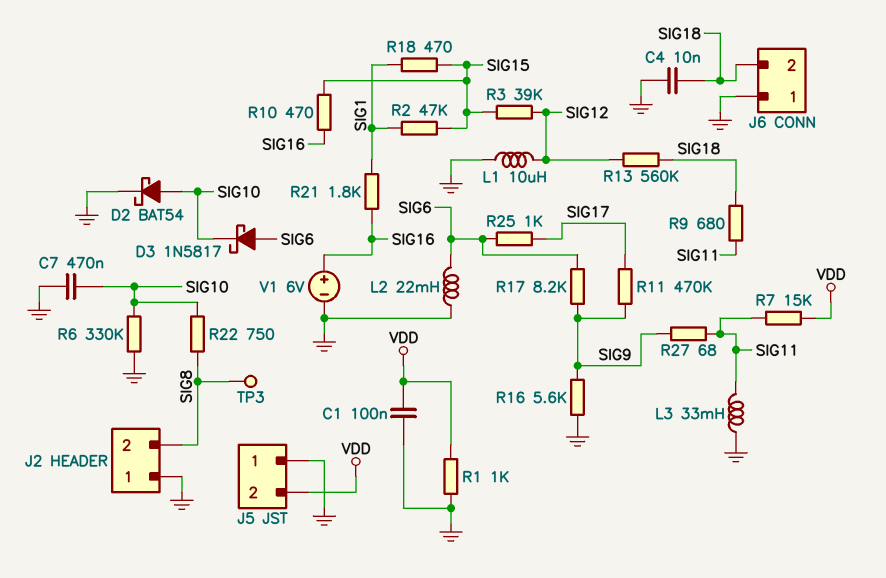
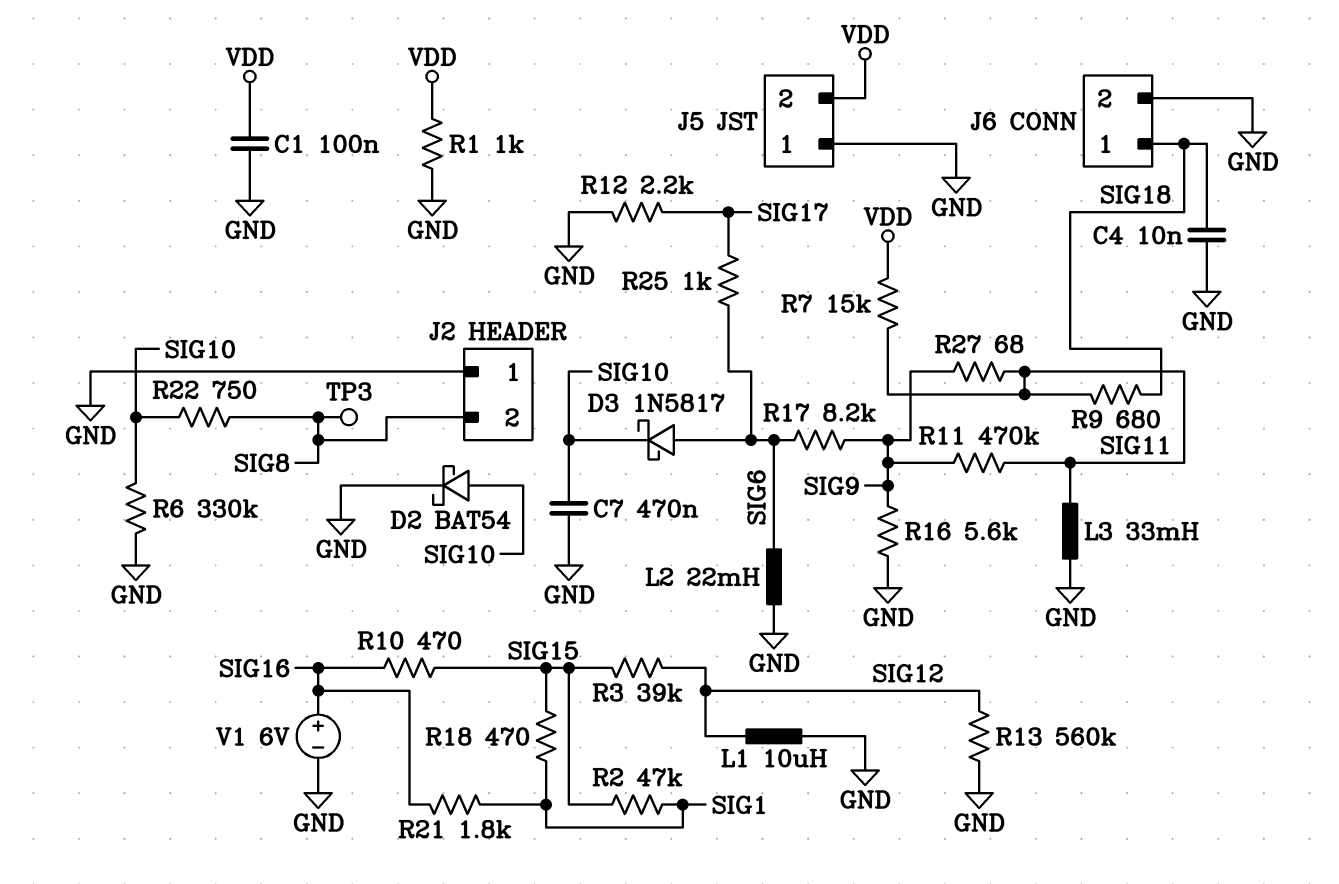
J6 pin 1: GND -> SIG18
J6 pin 2: SIG18 -> GND
R11: 470k (SIG9, SIG17) -> 470k (SIG9, SIG11)
R12: none -> 2.2k (GND, SIG17)
R13: 560k (SIG12, SIG18) -> 560k (GND, SIG12)

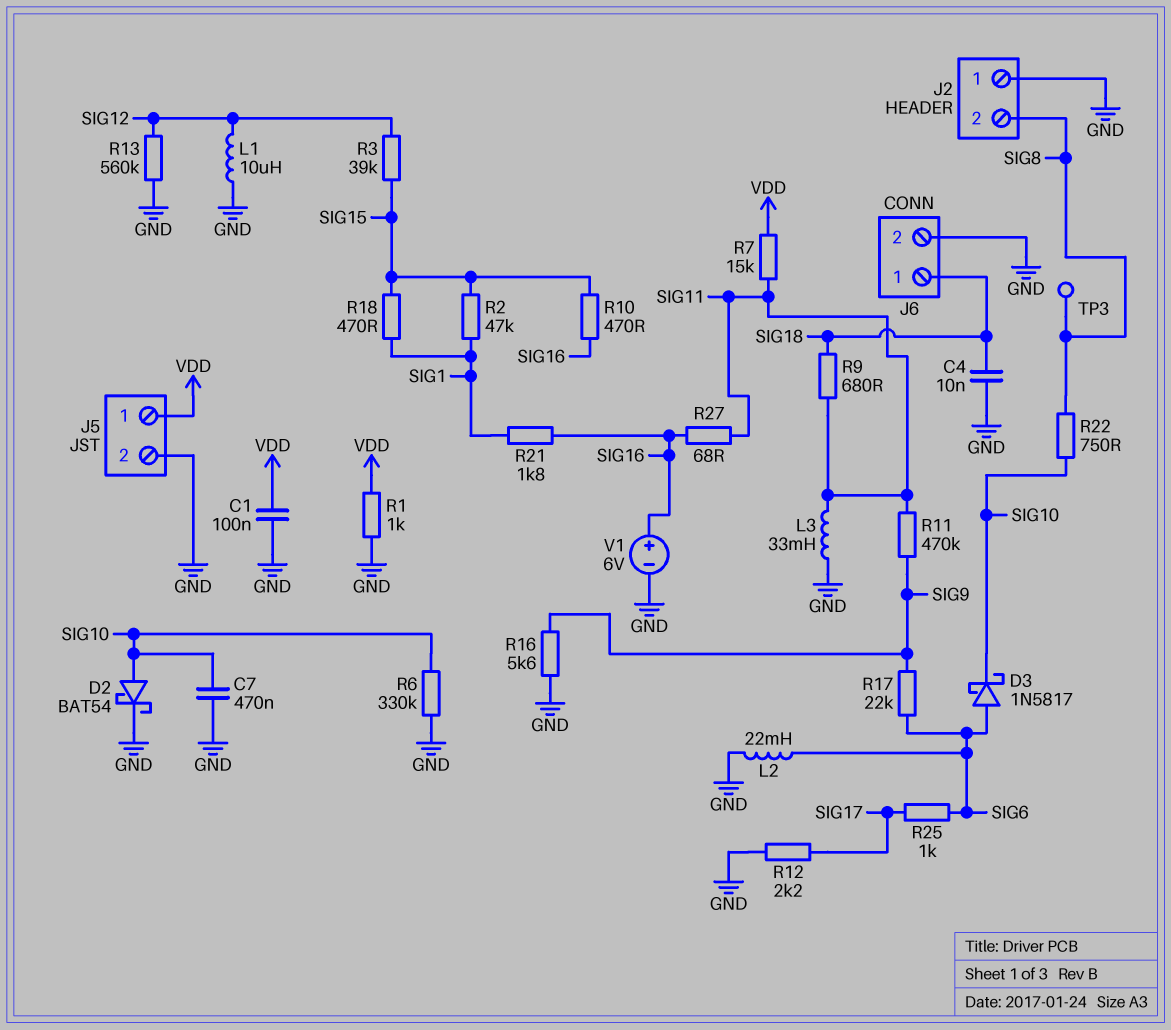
J5 pin 1: GND -> VDD
J5 pin 2: VDD -> GND
R17: 8.2k (SIG6, SIG9) -> 22k (SIG6, SIG9)
R27: 68 (SIG9, SIG11) -> 68 (SIG11, SIG16)

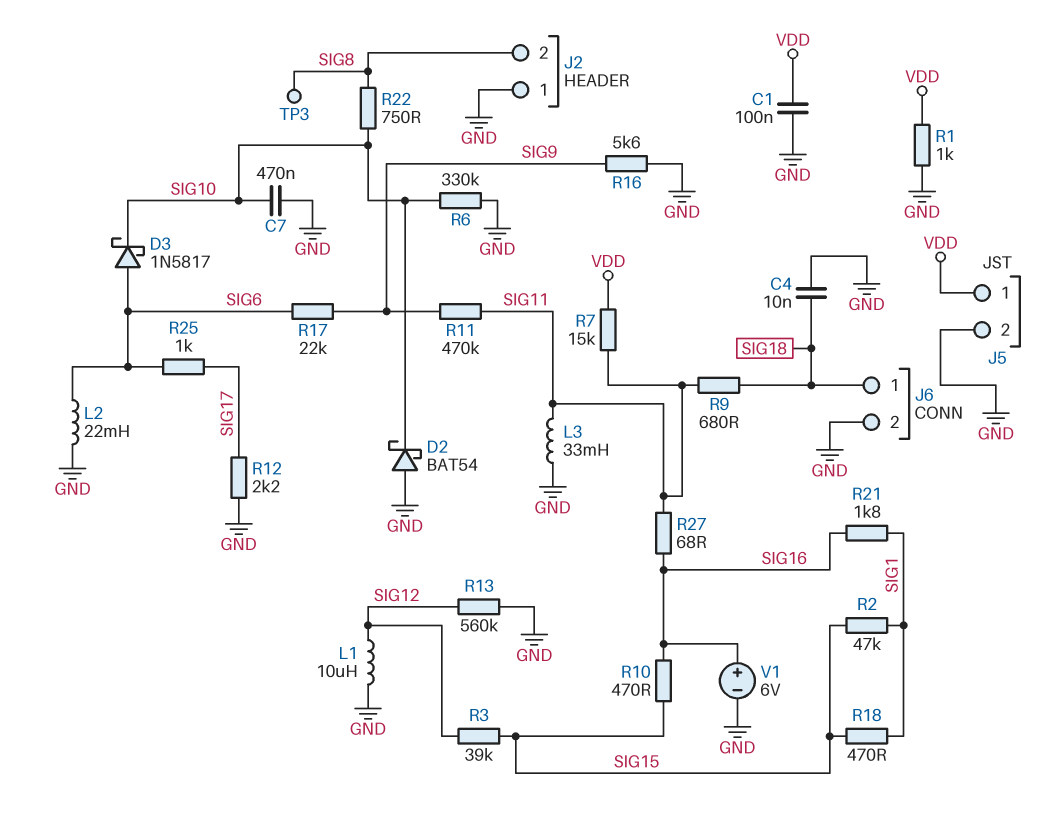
D2: schottky BAT54 (A SIG10, K GND) -> schottky BAT54 (A GND, K SIG10)

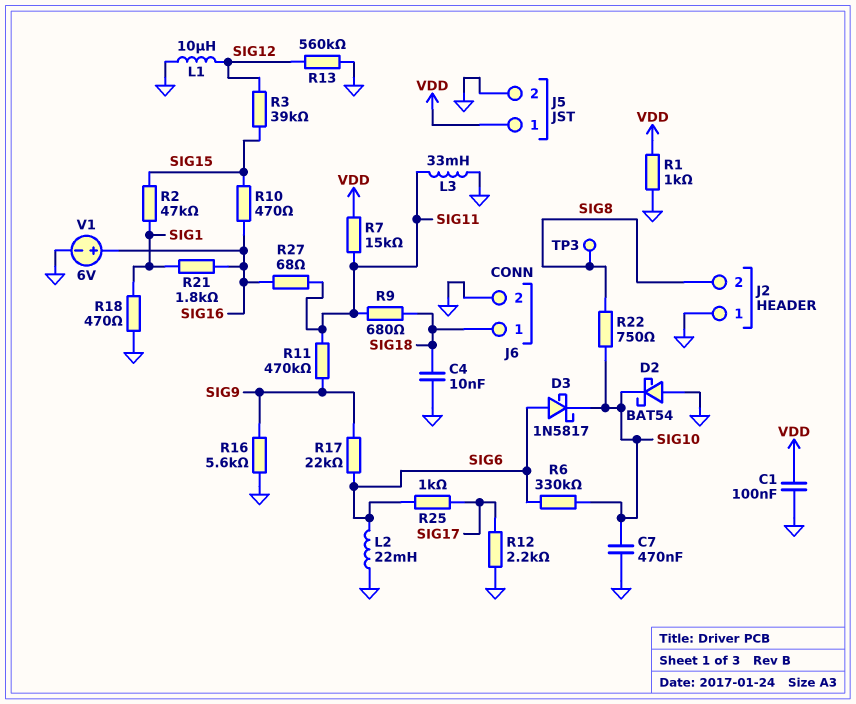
R6: 330k (GND, SIG10) -> 330k (SIG6, SIG10)
R18: 470 (SIG1, SIG15) -> 470 (GND, SIG1)

